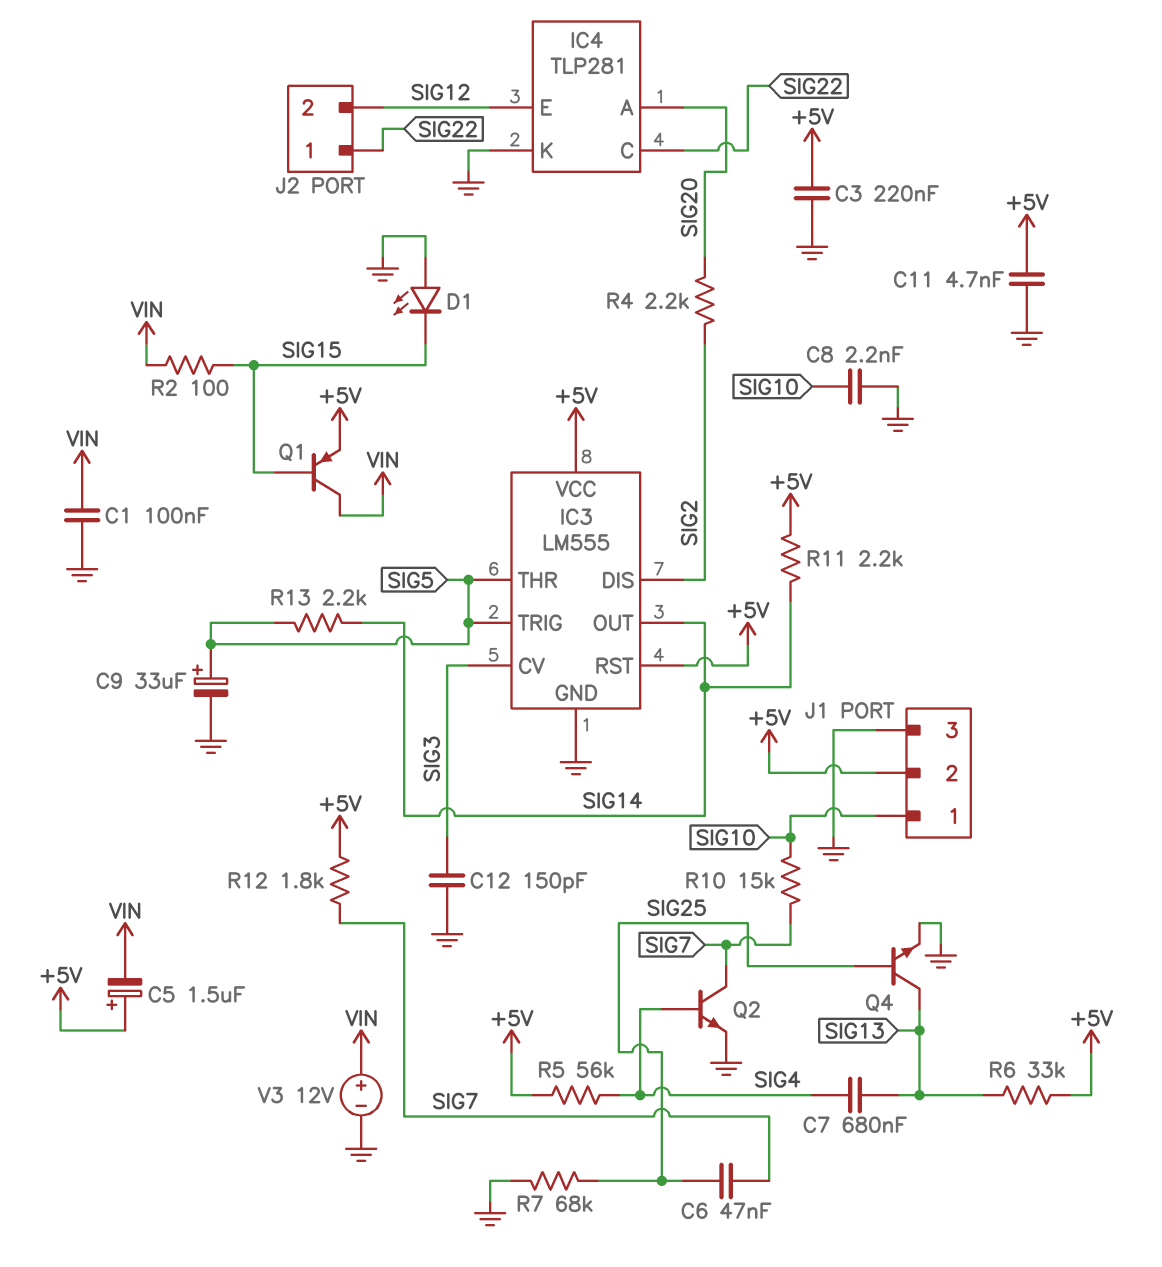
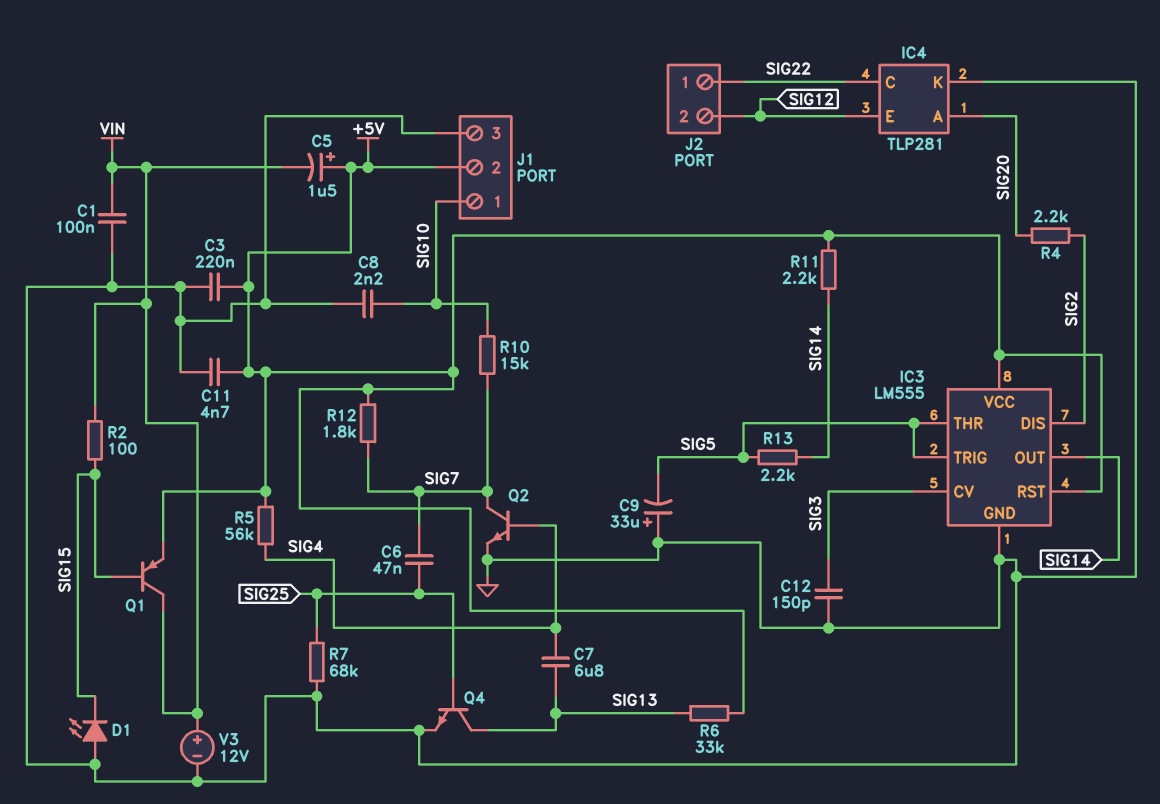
C7: 680nF (SIG4, SIG13) -> 6.8uF (SIG4, SIG13)
C9: 33uF (plus SIG5, minus GND) -> 33uF (plus GND, minus SIG5)

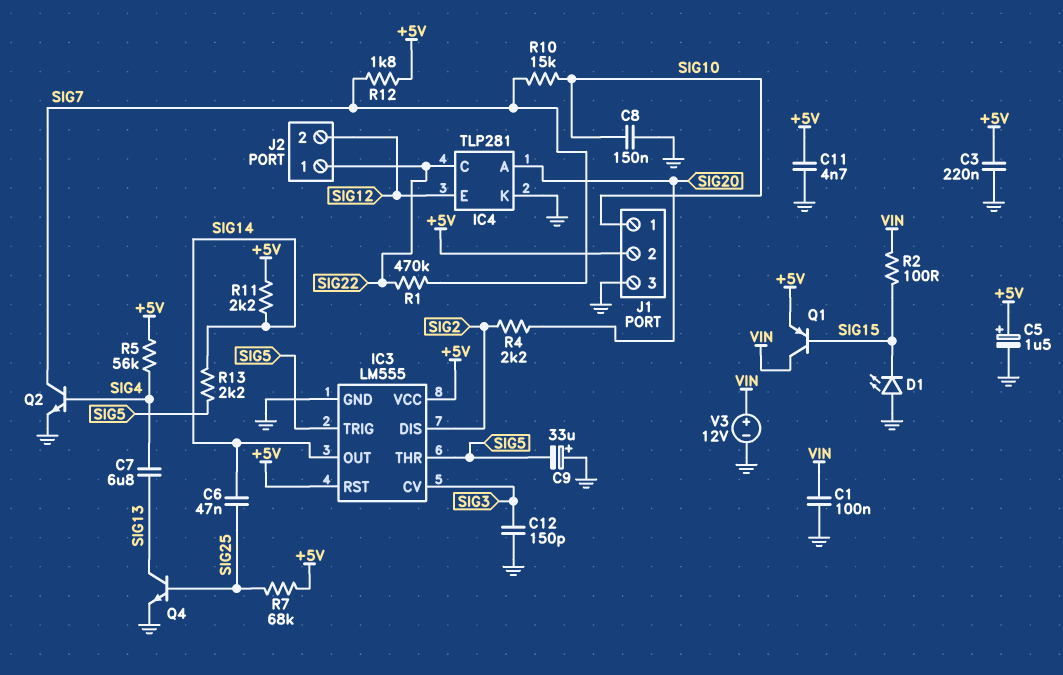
C5: 1.5uF (plus +5V, minus VIN) -> 1.5uF (plus +5V, minus GND)
C6: 47nF (SIG7, SIG25) -> 47nF (SIG14, SIG25)
C8: 2.2nF (GND, SIG10) -> 150nF (GND, SIG10)
R1: none -> 470k (SIG7, SIG22)
R6: 33k (+5V, SIG13) -> none
R7: 68k (GND, SIG25) -> 68k (+5V, SIG25)

